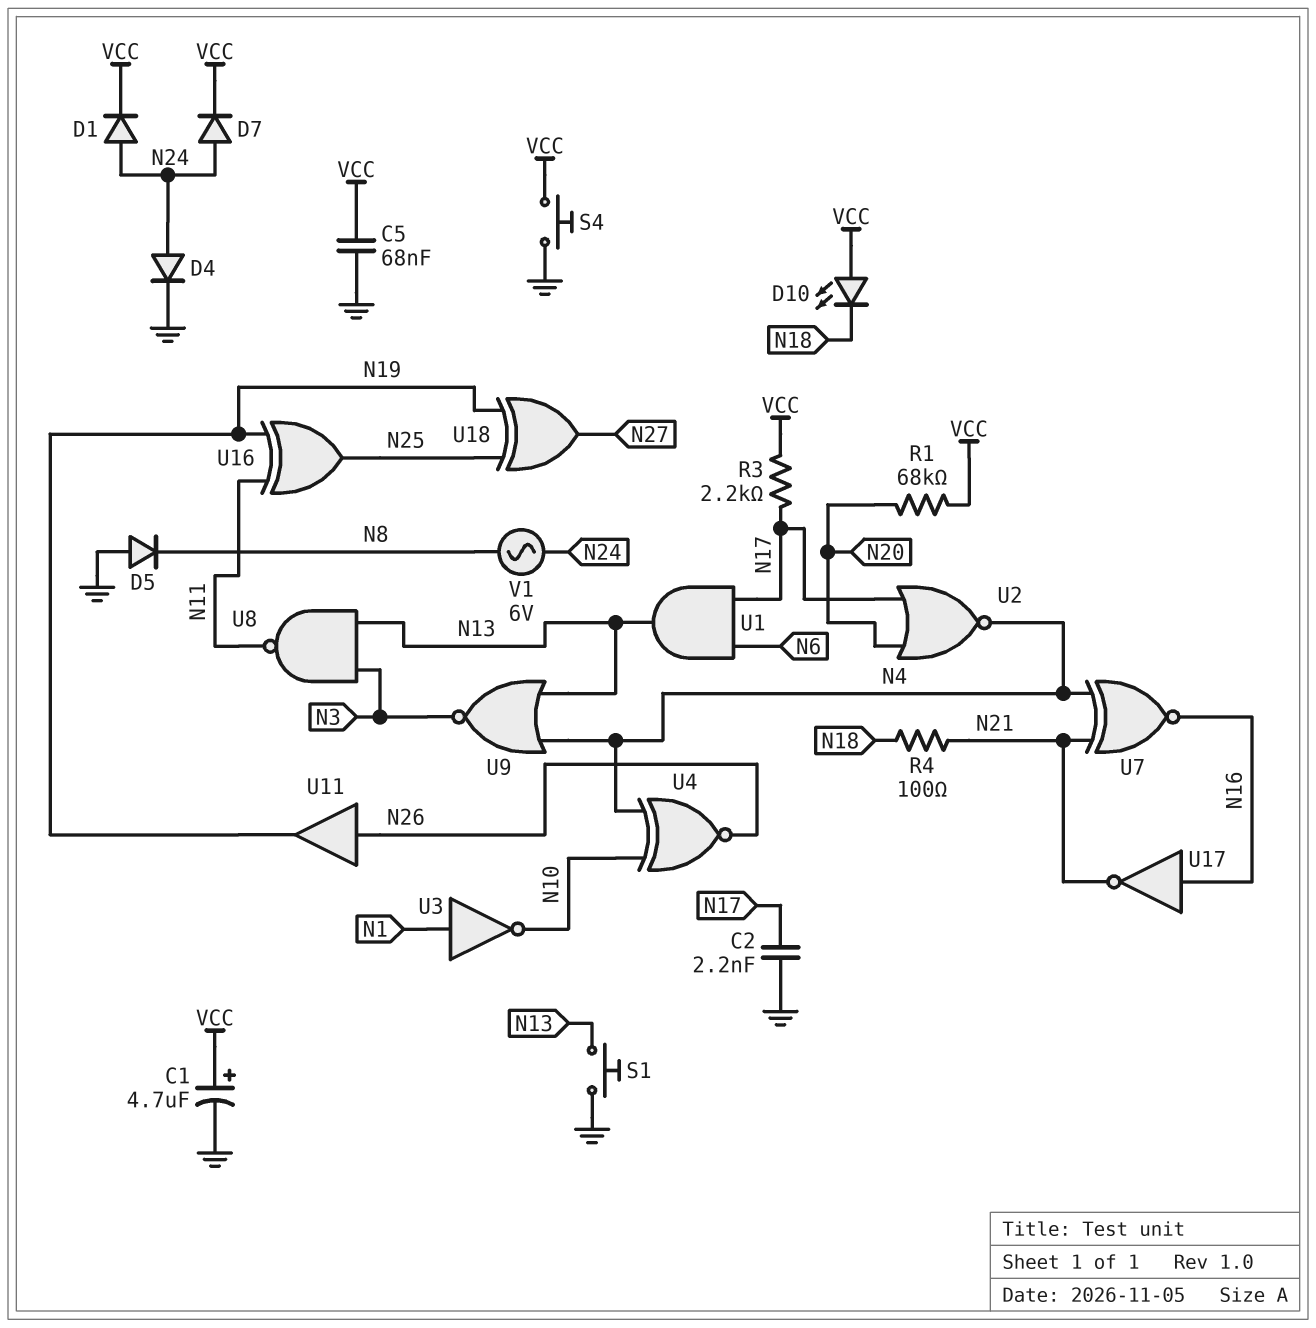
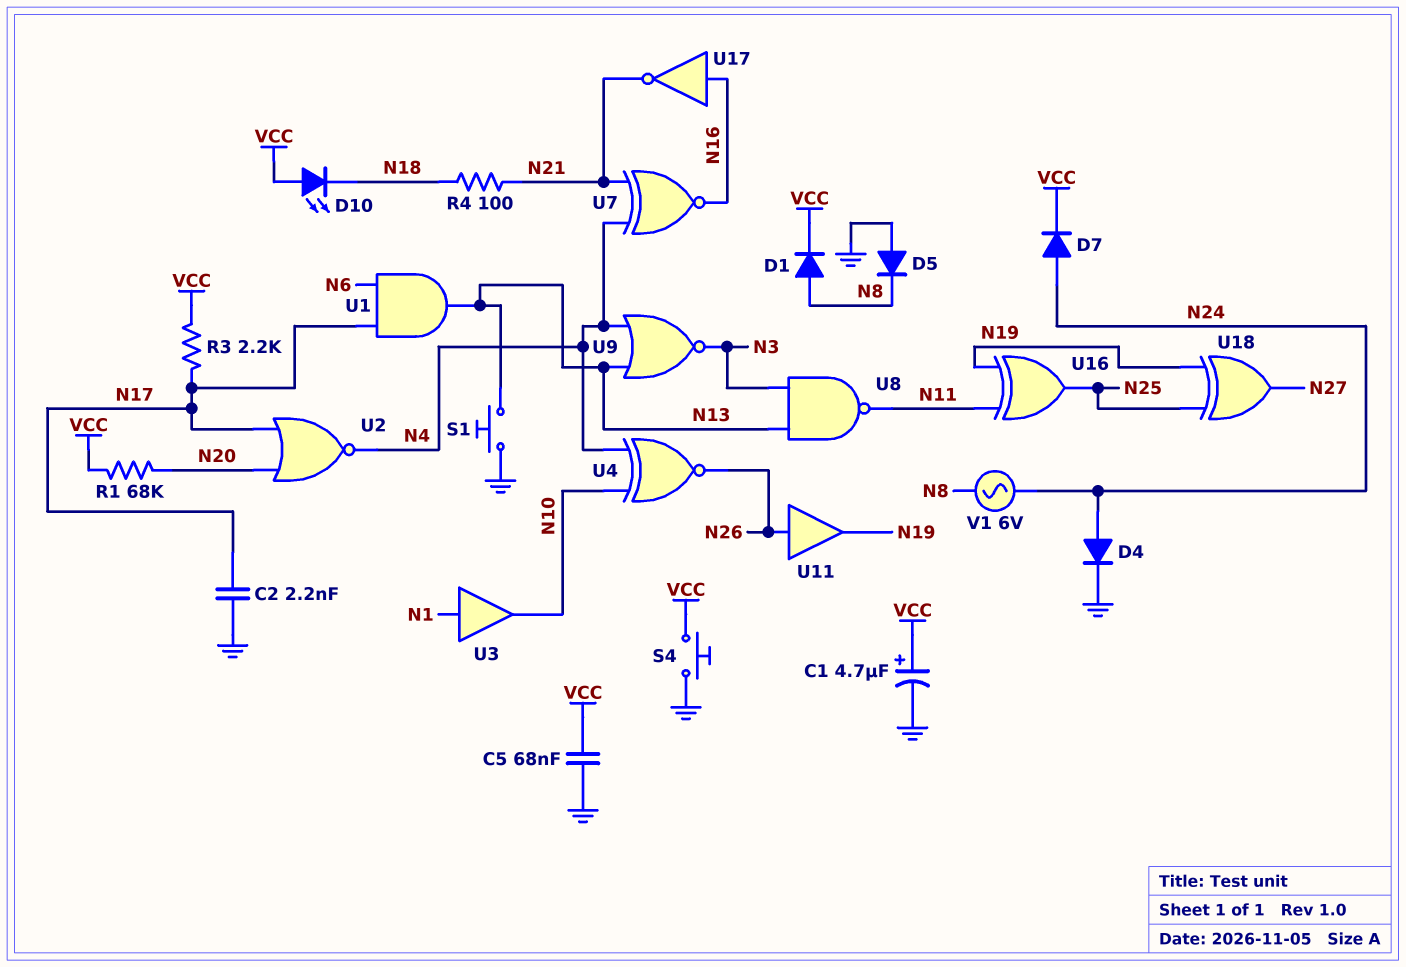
D1: diode (A N24, K VCC) -> diode (A N8, K VCC)
U3: NOT (in N1, out N10) -> buffer (in N1, out N10)

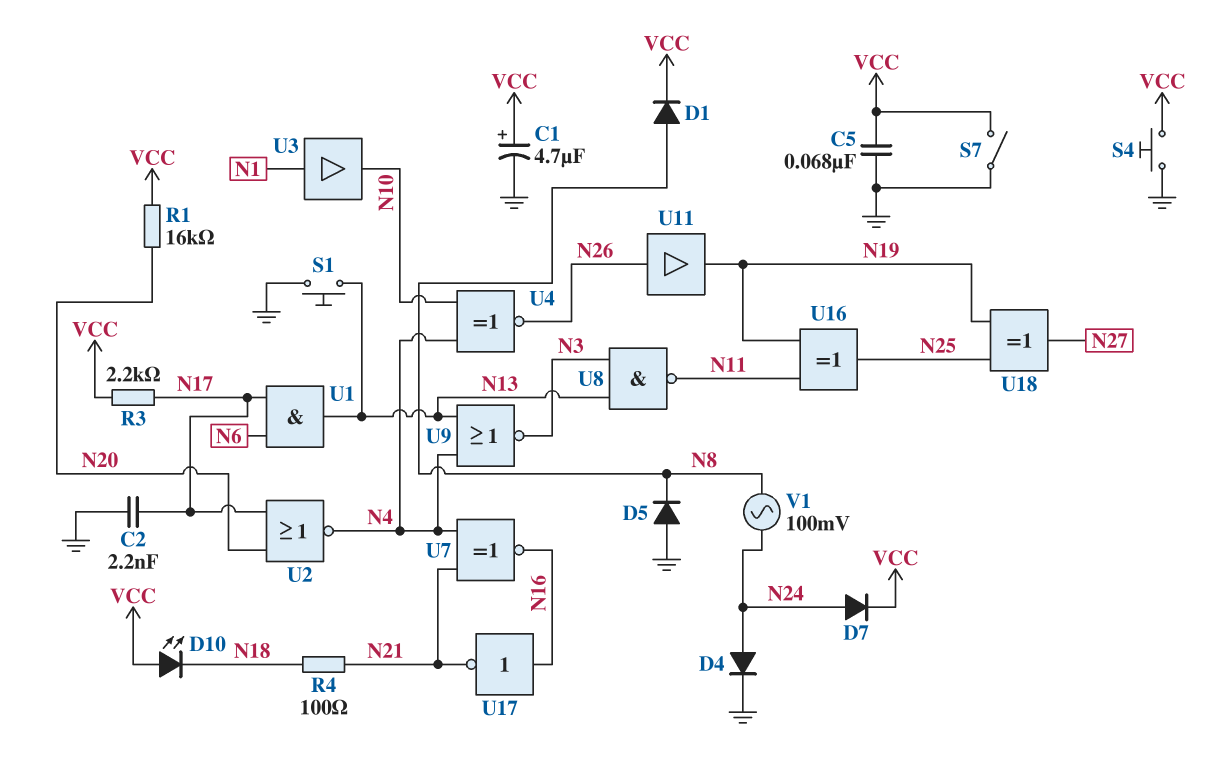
R1: 68k (N20, VCC) -> 16k (N20, VCC)
S7: none -> switch (GND, VCC)
V1: AC 6V (N8, N24) -> AC 100mV (N8, N24)

